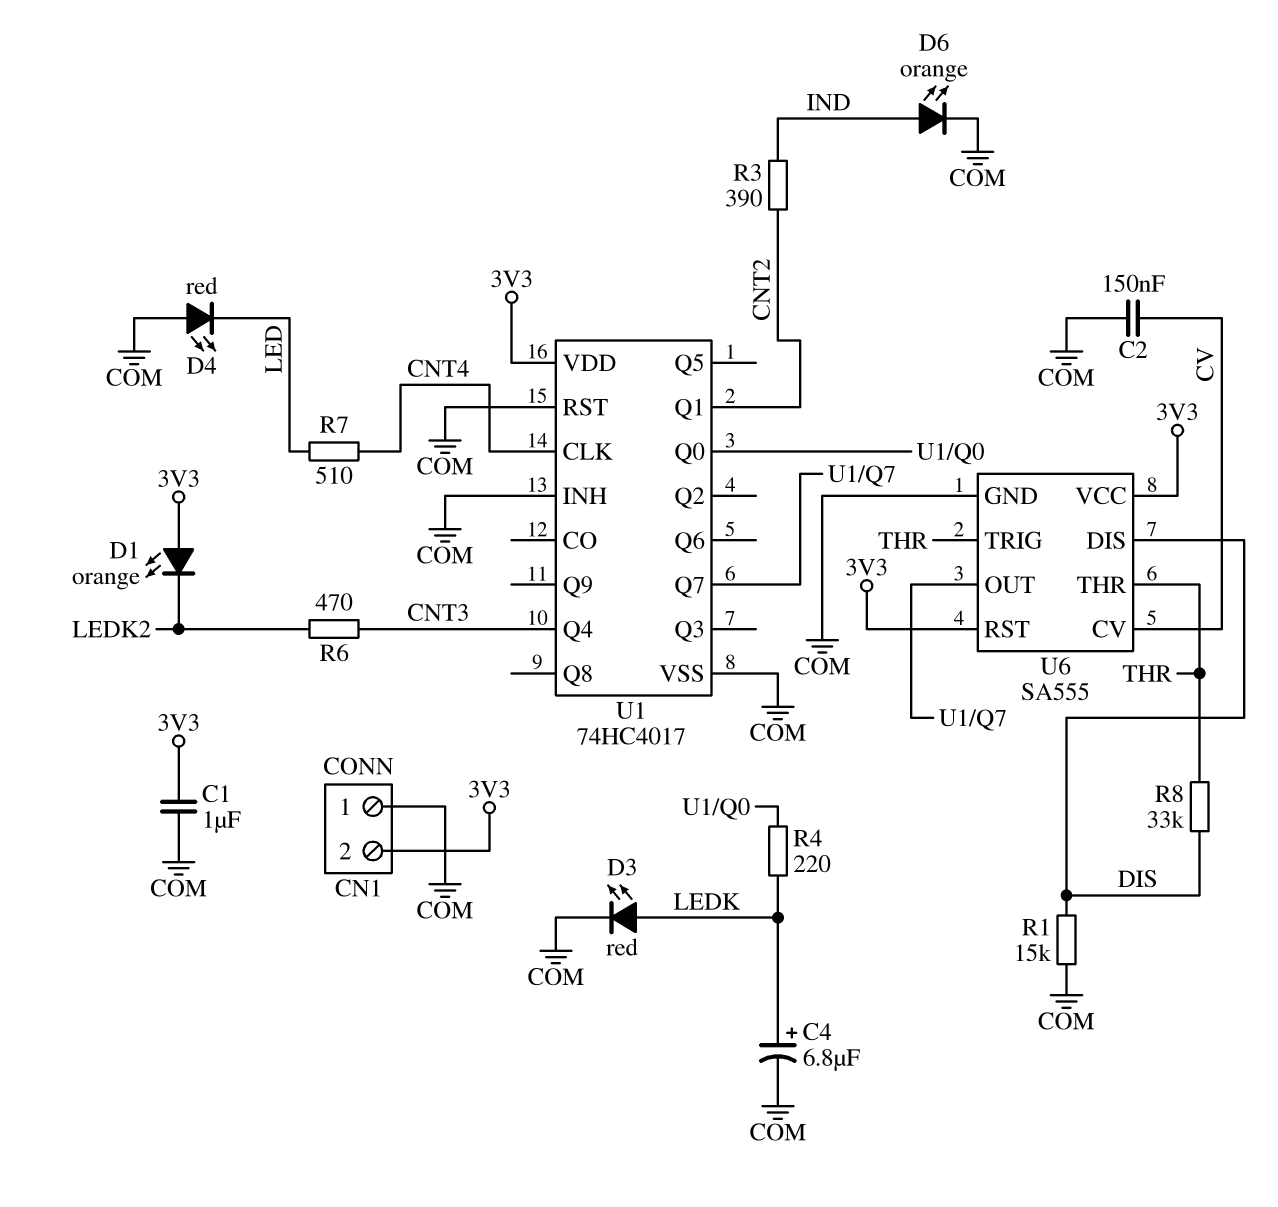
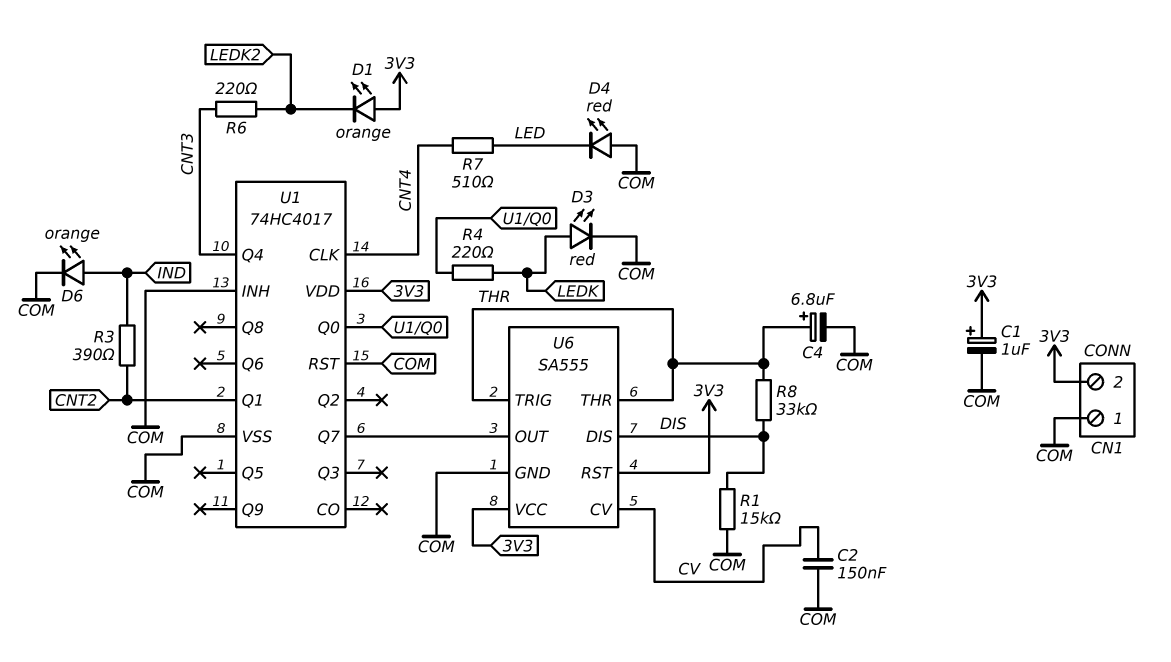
C1: 1uF (3V3, COM) -> 1uF (plus 3V3, minus COM)
C4: 6.8uF (plus LEDK, minus COM) -> 6.8uF (plus THR, minus COM)
R6: 470 (CNT3, LEDK2) -> 220 (CNT3, LEDK2)

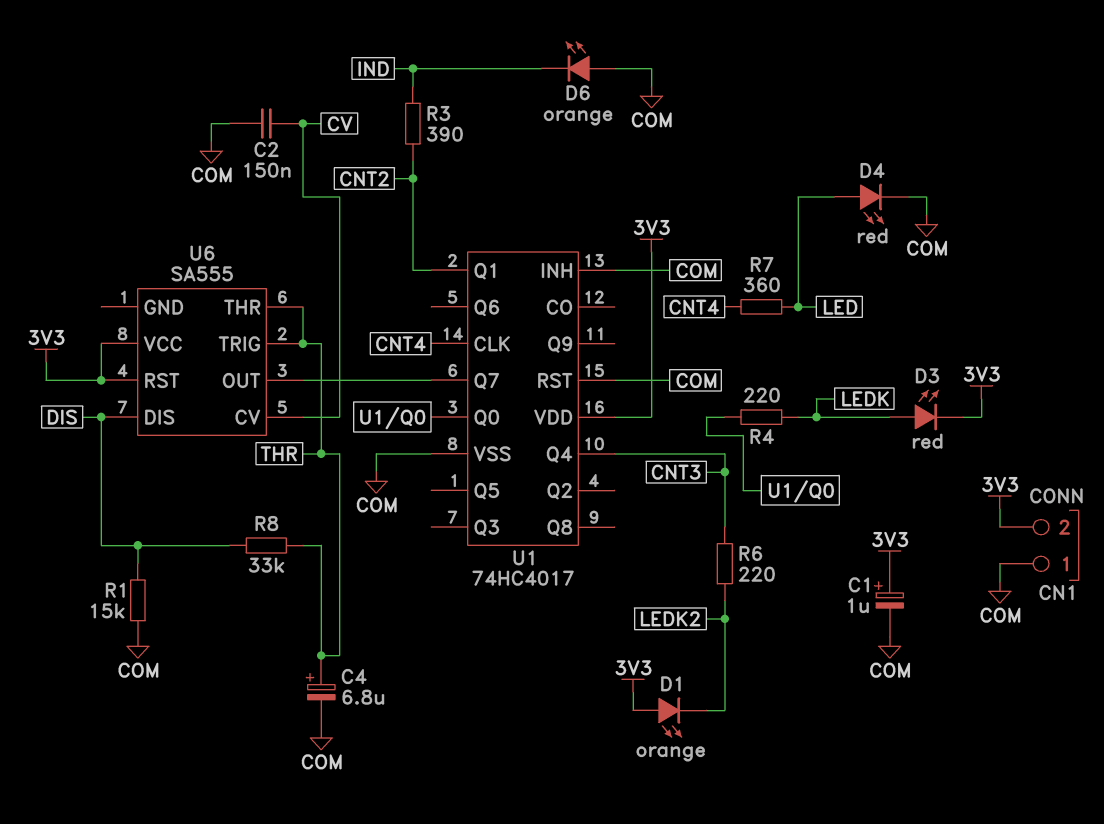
D3: LED red (A LEDK, K COM) -> LED red (A LEDK, K 3V3)
D4: LED red (A COM, K LED) -> LED red (A LED, K COM)
D6: LED orange (A IND, K COM) -> LED orange (A COM, K IND)
R7: 510 (CNT4, LED) -> 360 (CNT4, LED)
U6 pin GND: COM -> none

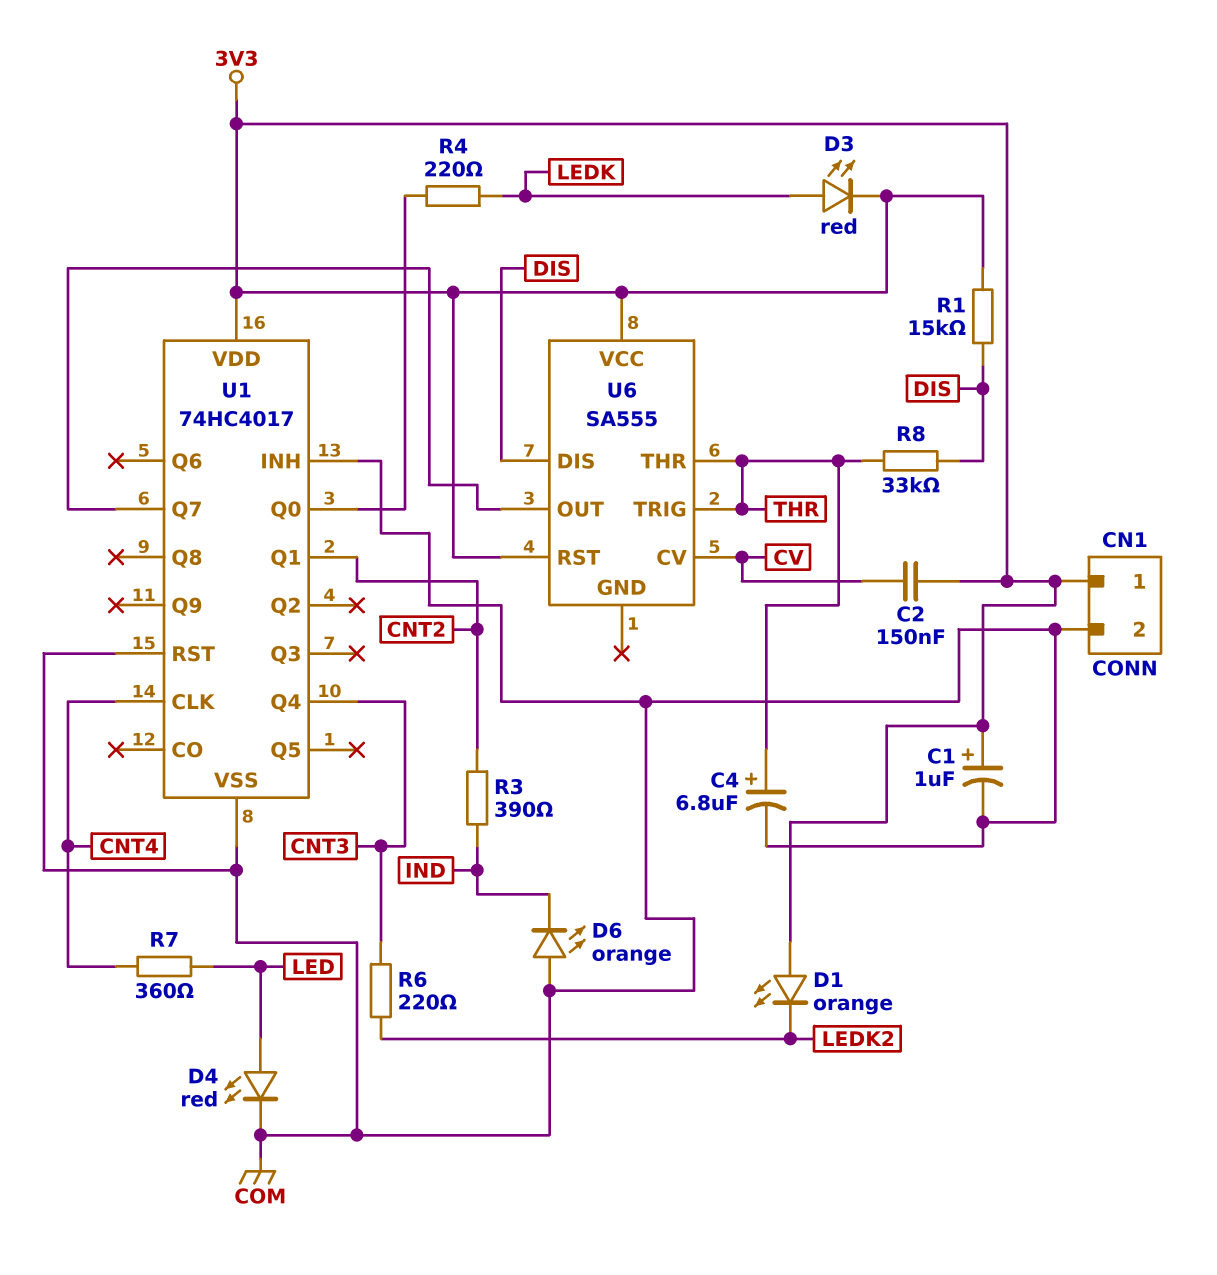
C2: 150nF (COM, CV) -> 150nF (3V3, CV)
CN1 pin 1: COM -> 3V3
CN1 pin 2: 3V3 -> COM
R1: 15k (COM, DIS) -> 15k (3V3, DIS)

